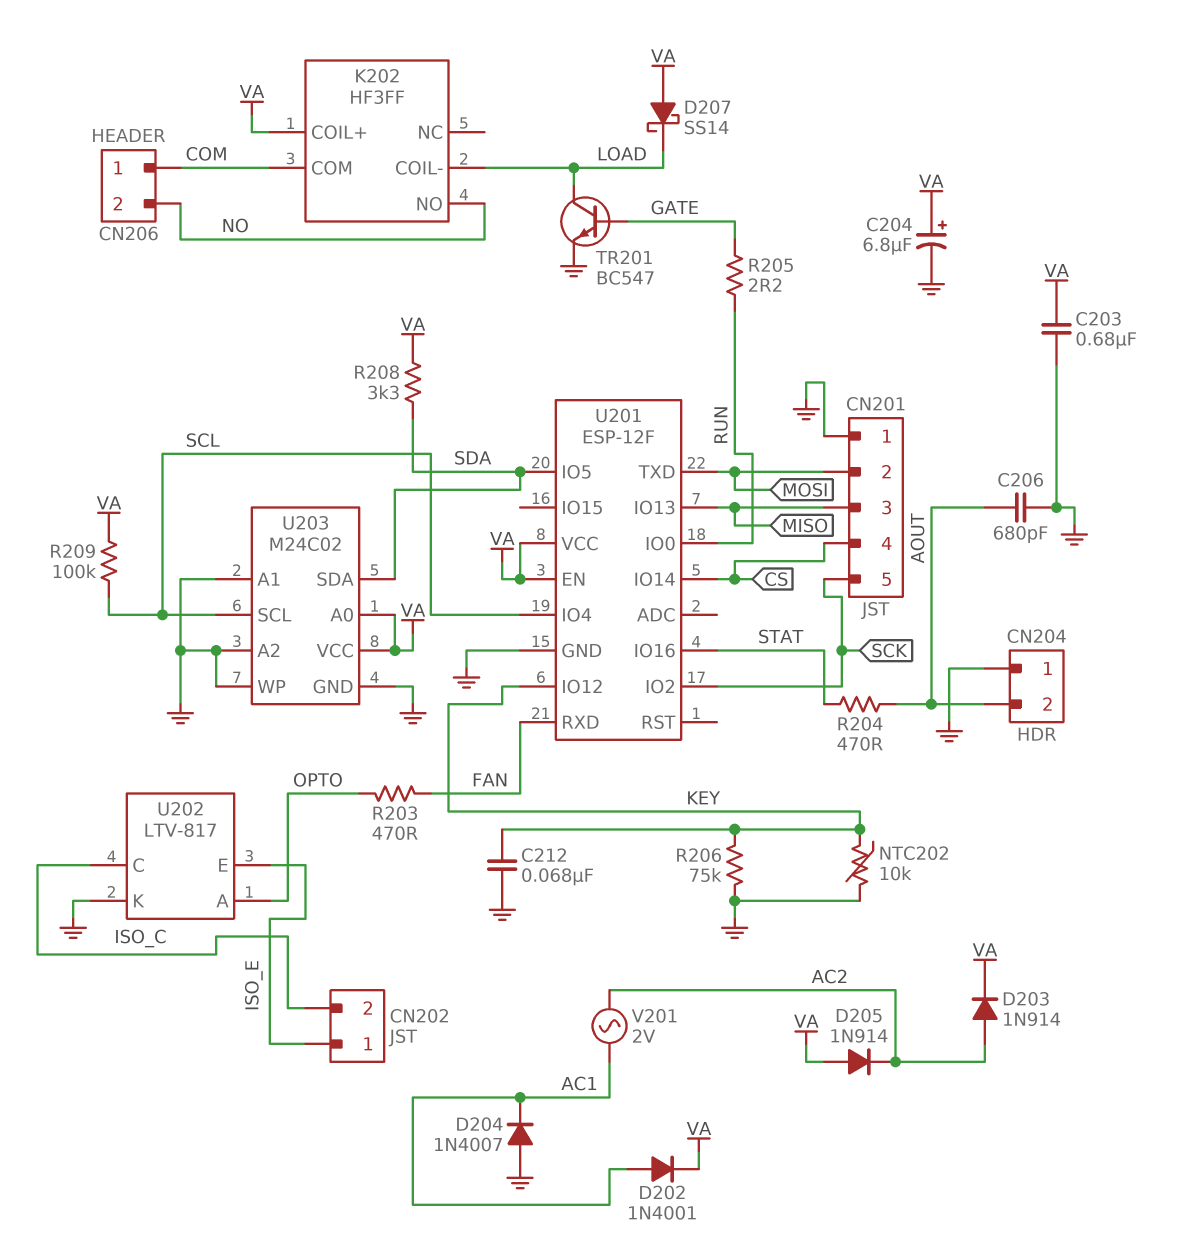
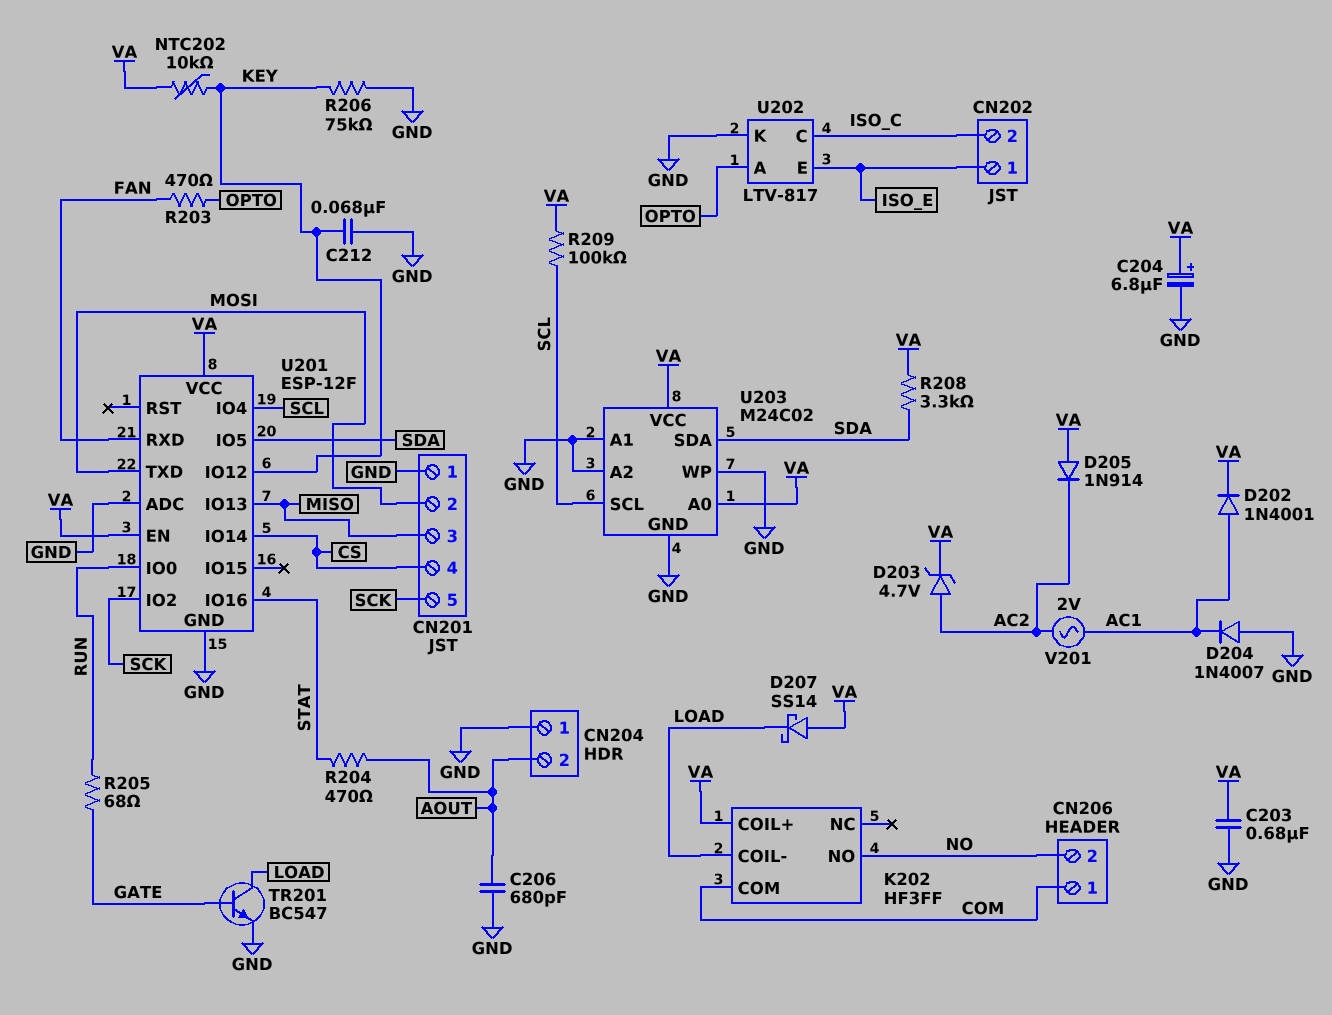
D203: diode 1N914 (A AC2, K VA) -> zener 4.7V (A AC2, K VA)
NTC202: 10k (GND, KEY) -> 10k (KEY, VA)
R205: 2.2 (GATE, RUN) -> 68 (GATE, RUN)
U201 pin ADC: none -> GND

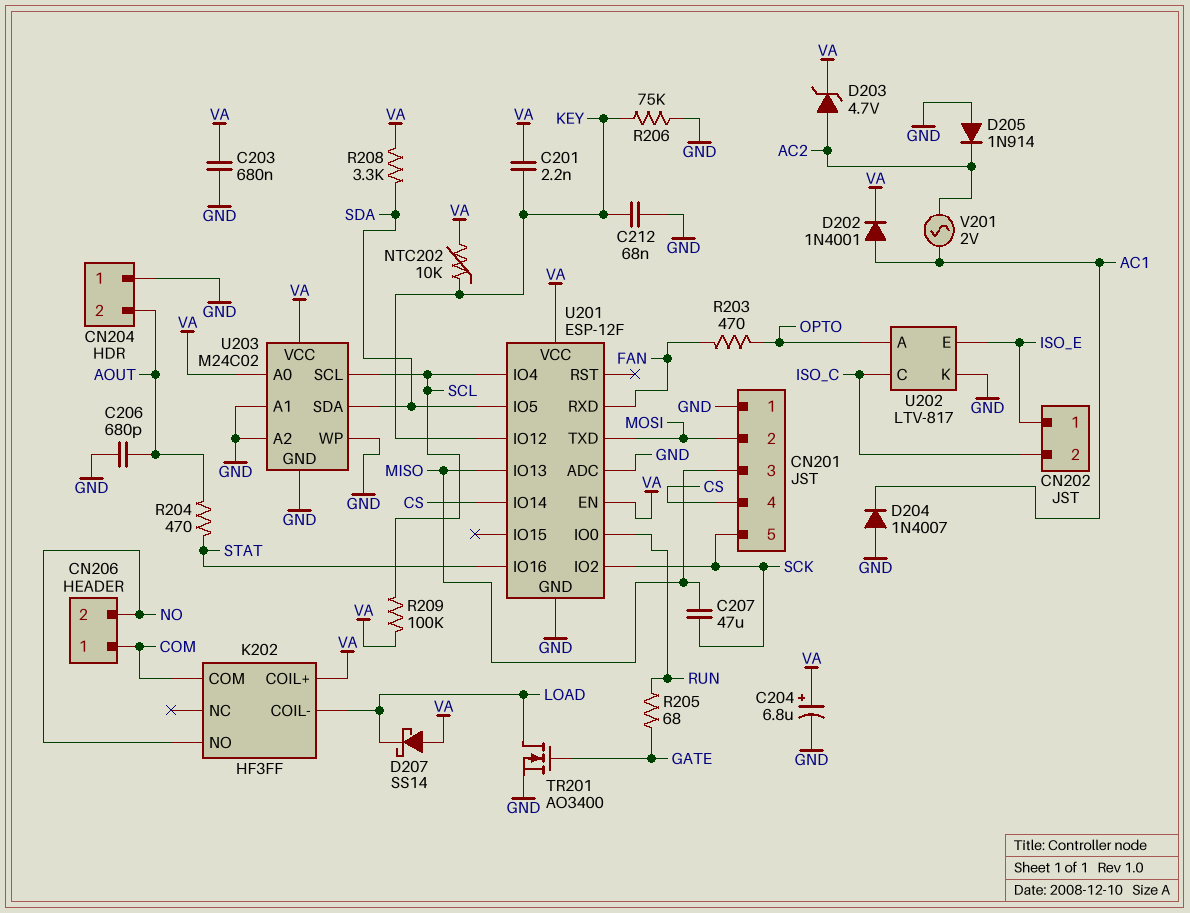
C201: none -> 2.2nF (KEY, VA)
C207: none -> 47uF (MISO, SCK)
D205: diode 1N914 (A VA, K AC2) -> diode 1N914 (A GND, K AC2)
TR201: NPN BC547 (B GATE, C LOAD, E GND) -> NMOS AO3400 (G GATE, D LOAD, S GND)

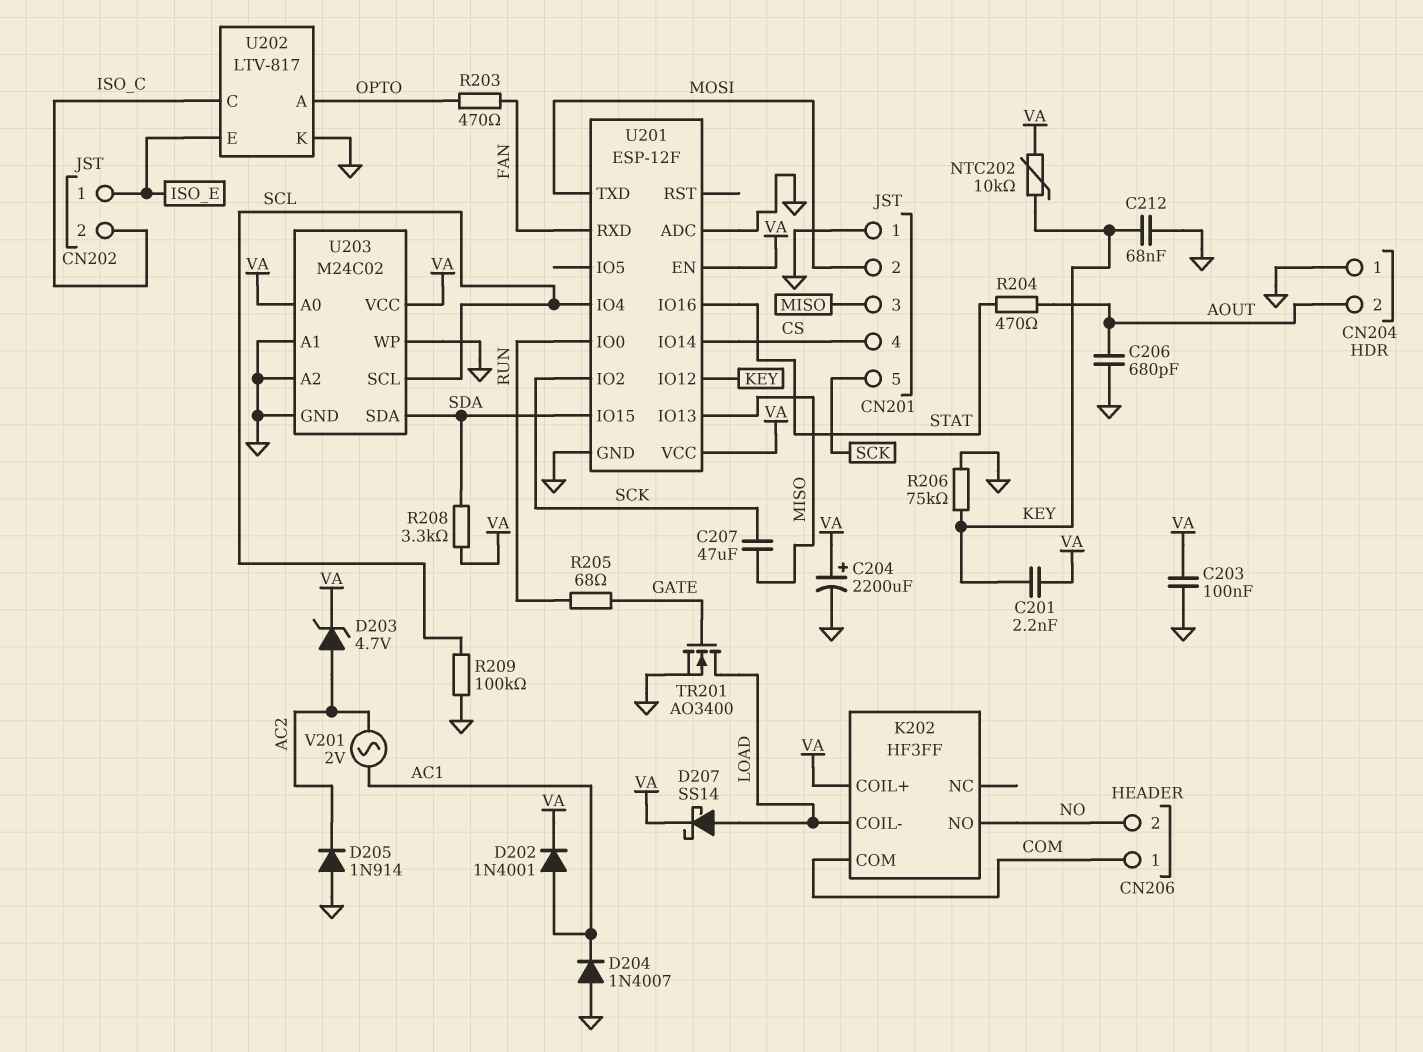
C203: 680nF (GND, VA) -> 100nF (GND, VA)
C204: 6.8uF (plus VA, minus GND) -> 2200uF (plus VA, minus GND)
D207: schottky SS14 (A VA, K LOAD) -> schottky SS14 (A LOAD, K VA)
R209: 100k (SCL, VA) -> 100k (GND, SCL)
U201 pin IO5: SDA -> none
U201 pin IO15: none -> SDA

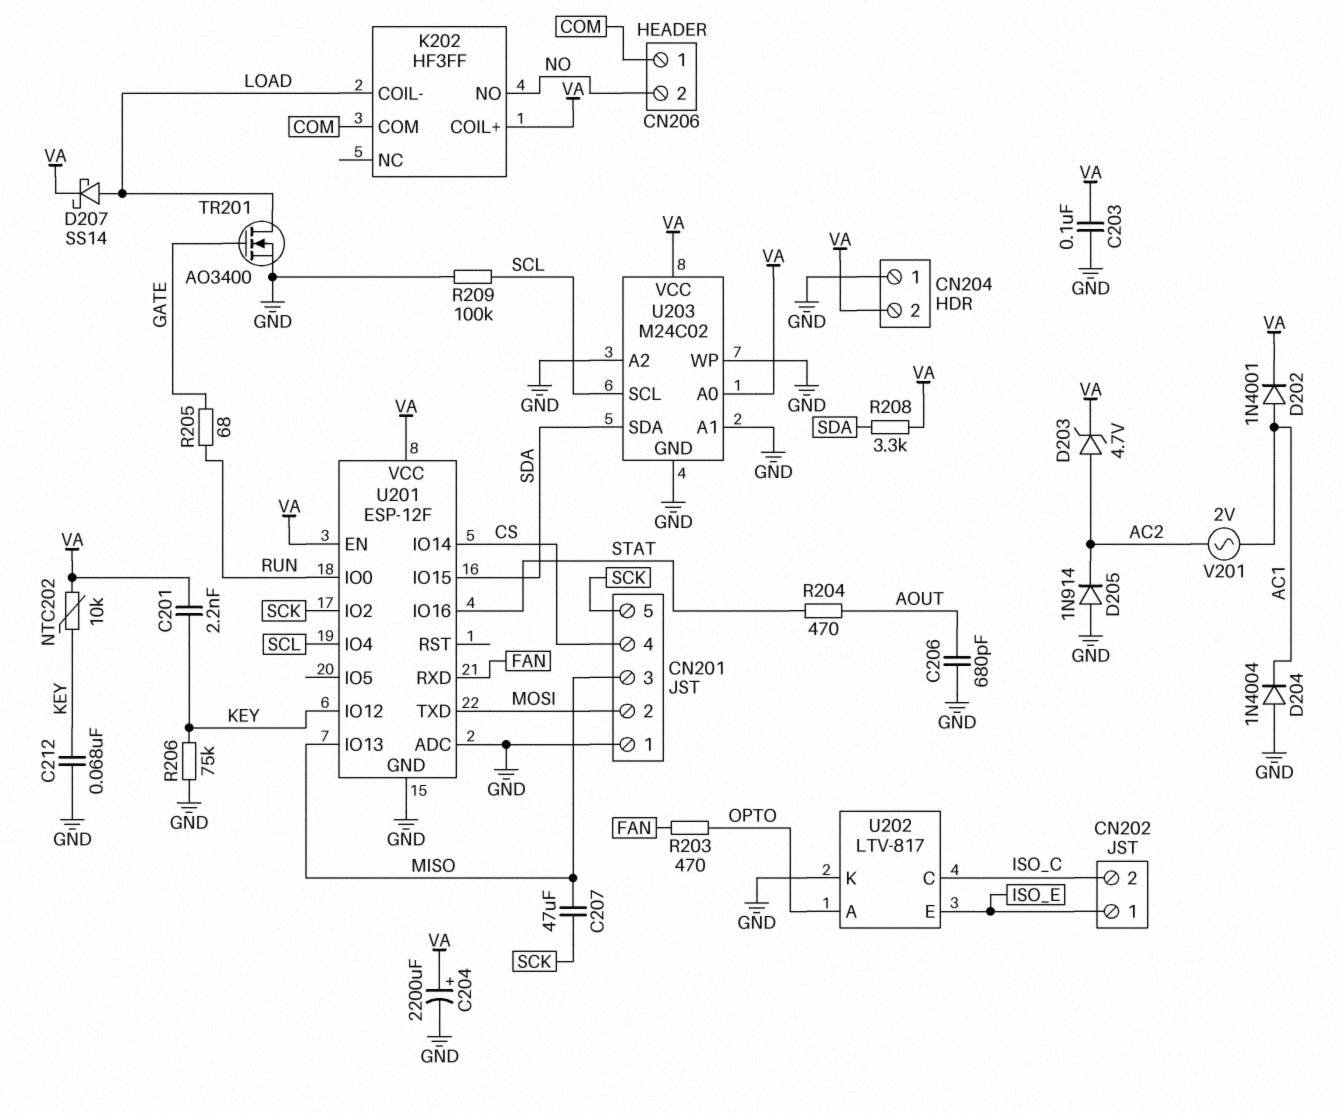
CN204 pin 2: AOUT -> VA
D204: diode 1N4007 (A GND, K AC1) -> diode 1N4004 (A GND, K AC1)

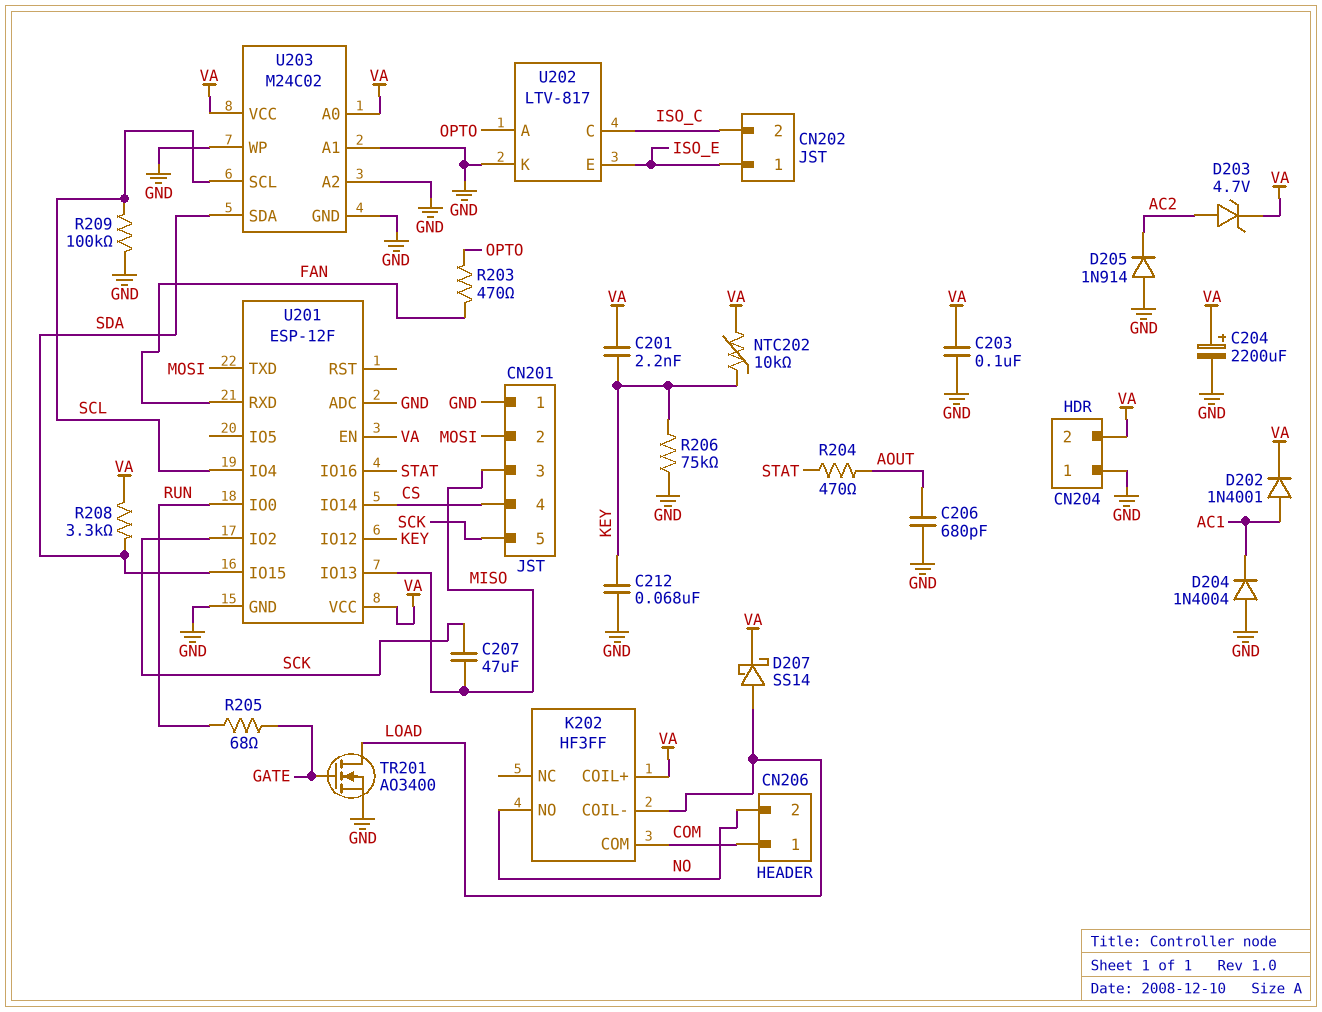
V201: AC 2V (AC1, AC2) -> none

